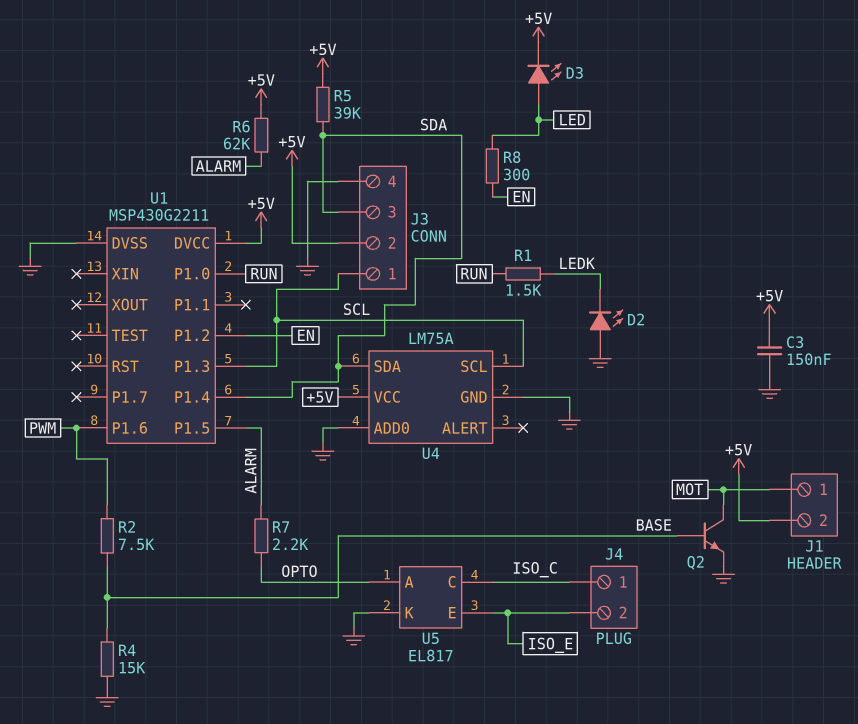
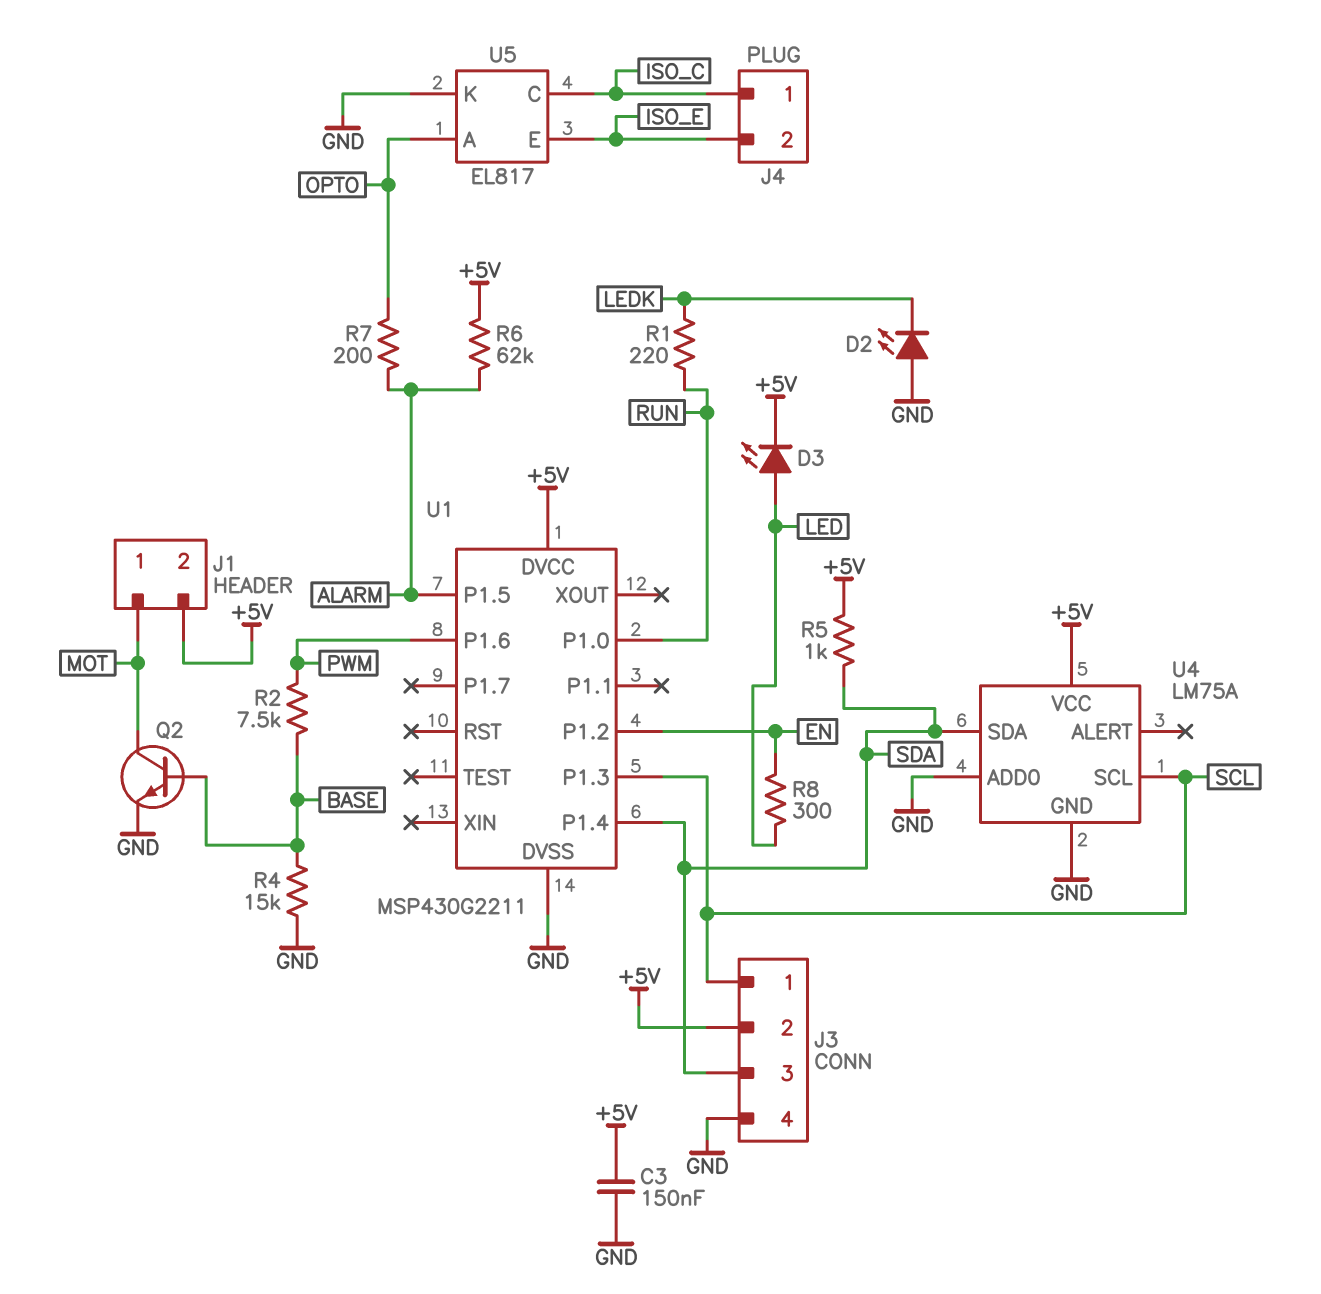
R1: 1.5k (LEDK, RUN) -> 220 (LEDK, RUN)
R5: 39k (+5V, SDA) -> 1k (+5V, SDA)
R7: 2.2k (ALARM, OPTO) -> 200 (ALARM, OPTO)

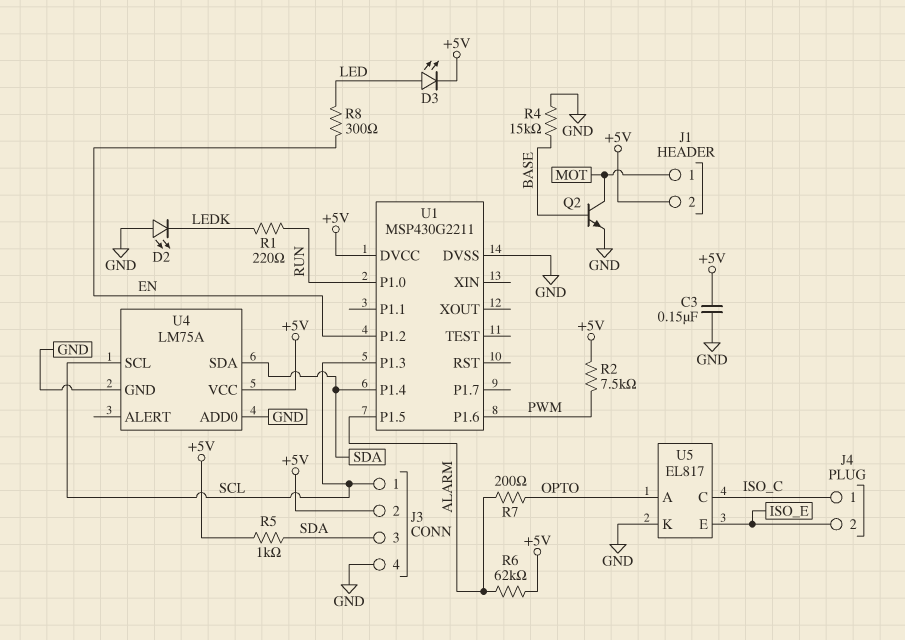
R2: 7.5k (BASE, PWM) -> 7.5k (+5V, PWM)

